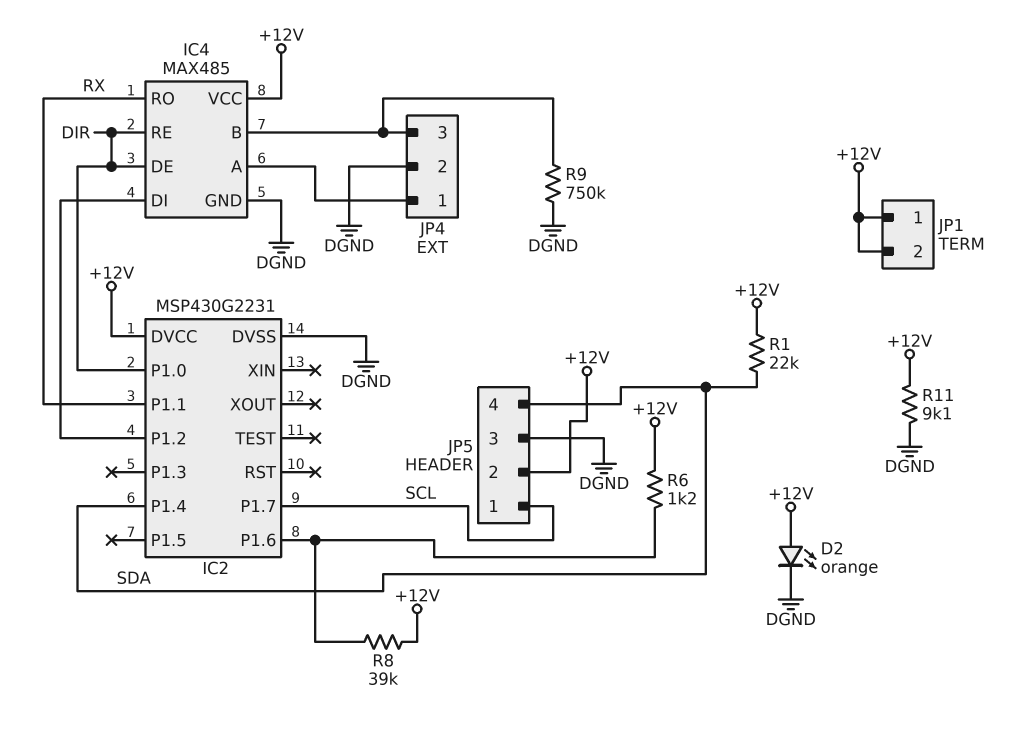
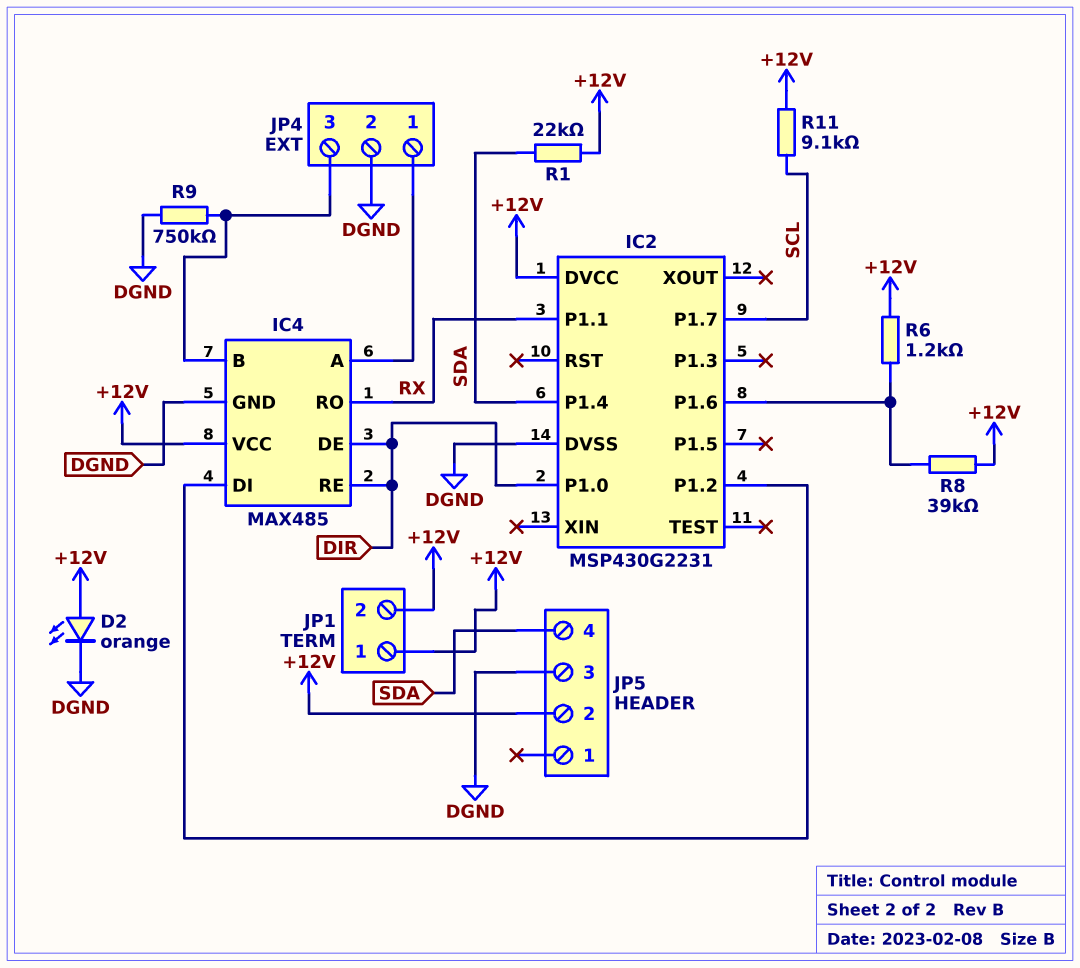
JP5 pin 1: SCL -> none
R11: 9.1k (+12V, DGND) -> 9.1k (+12V, SCL)

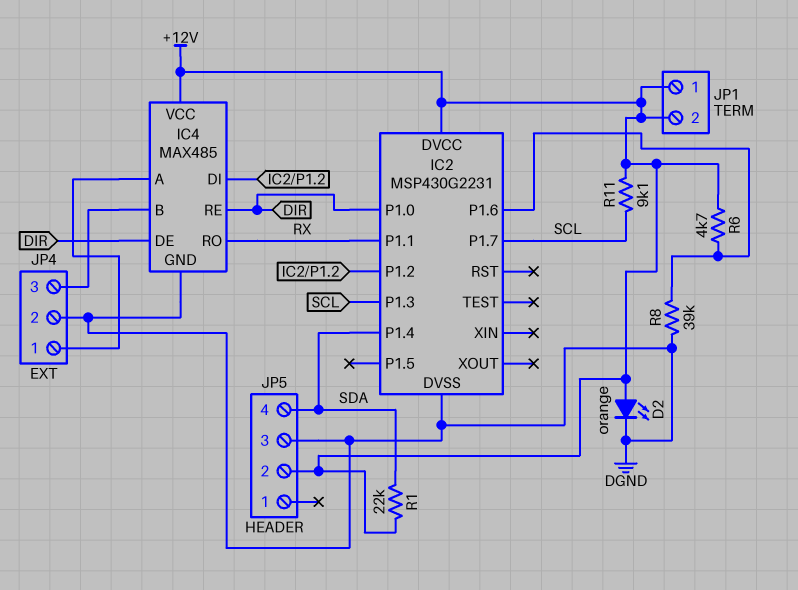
IC2 pin P1.3: none -> SCL
R6: 1.2k (+12V, IC2/P1.6) -> 4.7k (+12V, IC2/P1.6)
R8: 39k (+12V, IC2/P1.6) -> 39k (DGND, IC2/P1.6)
R9: 750k (DGND, IC4/B) -> none

